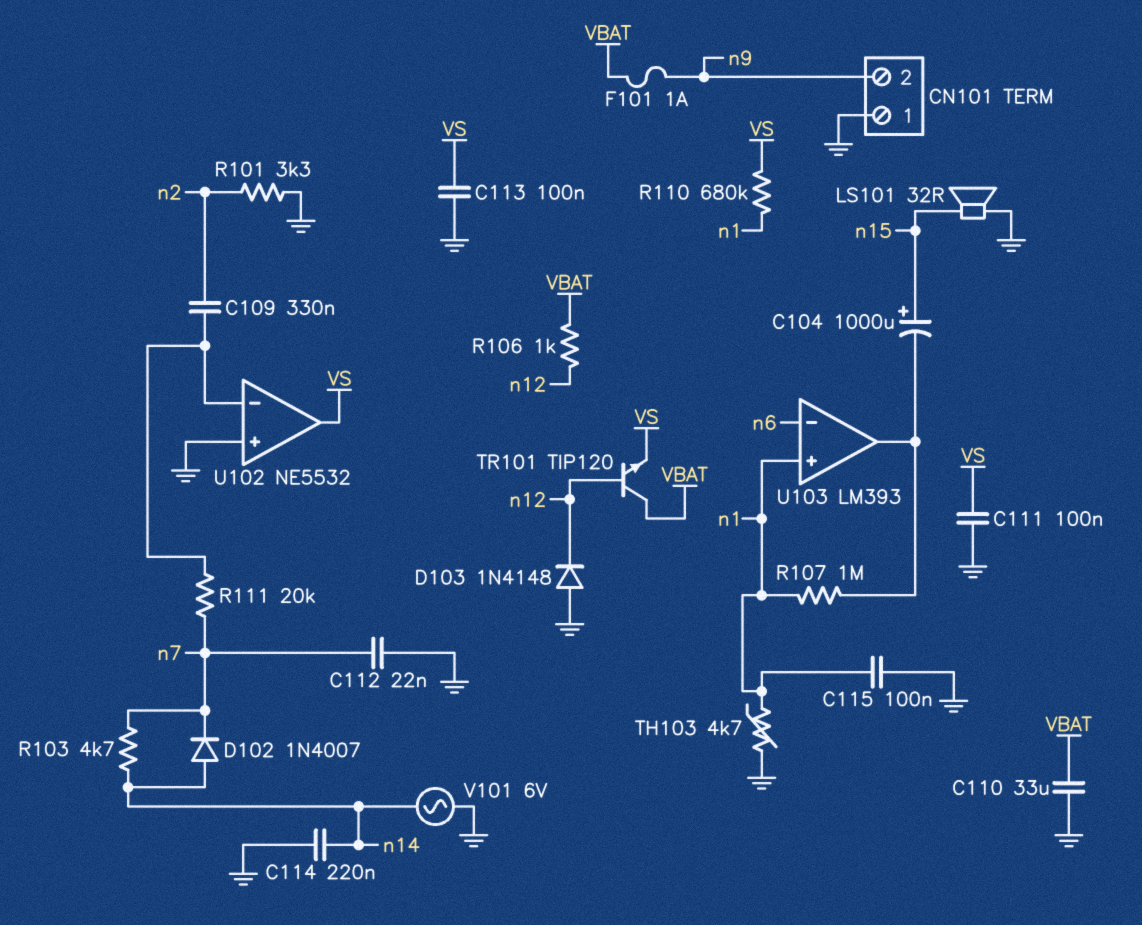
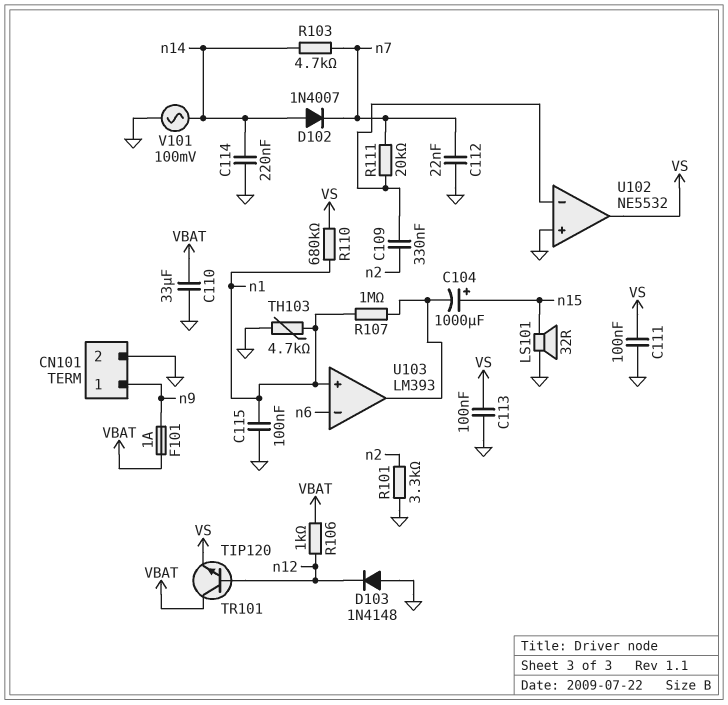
CN101 pin 1: GND -> n9
CN101 pin 2: n9 -> GND
V101: AC 6V (GND, n14) -> AC 100mV (GND, n14)

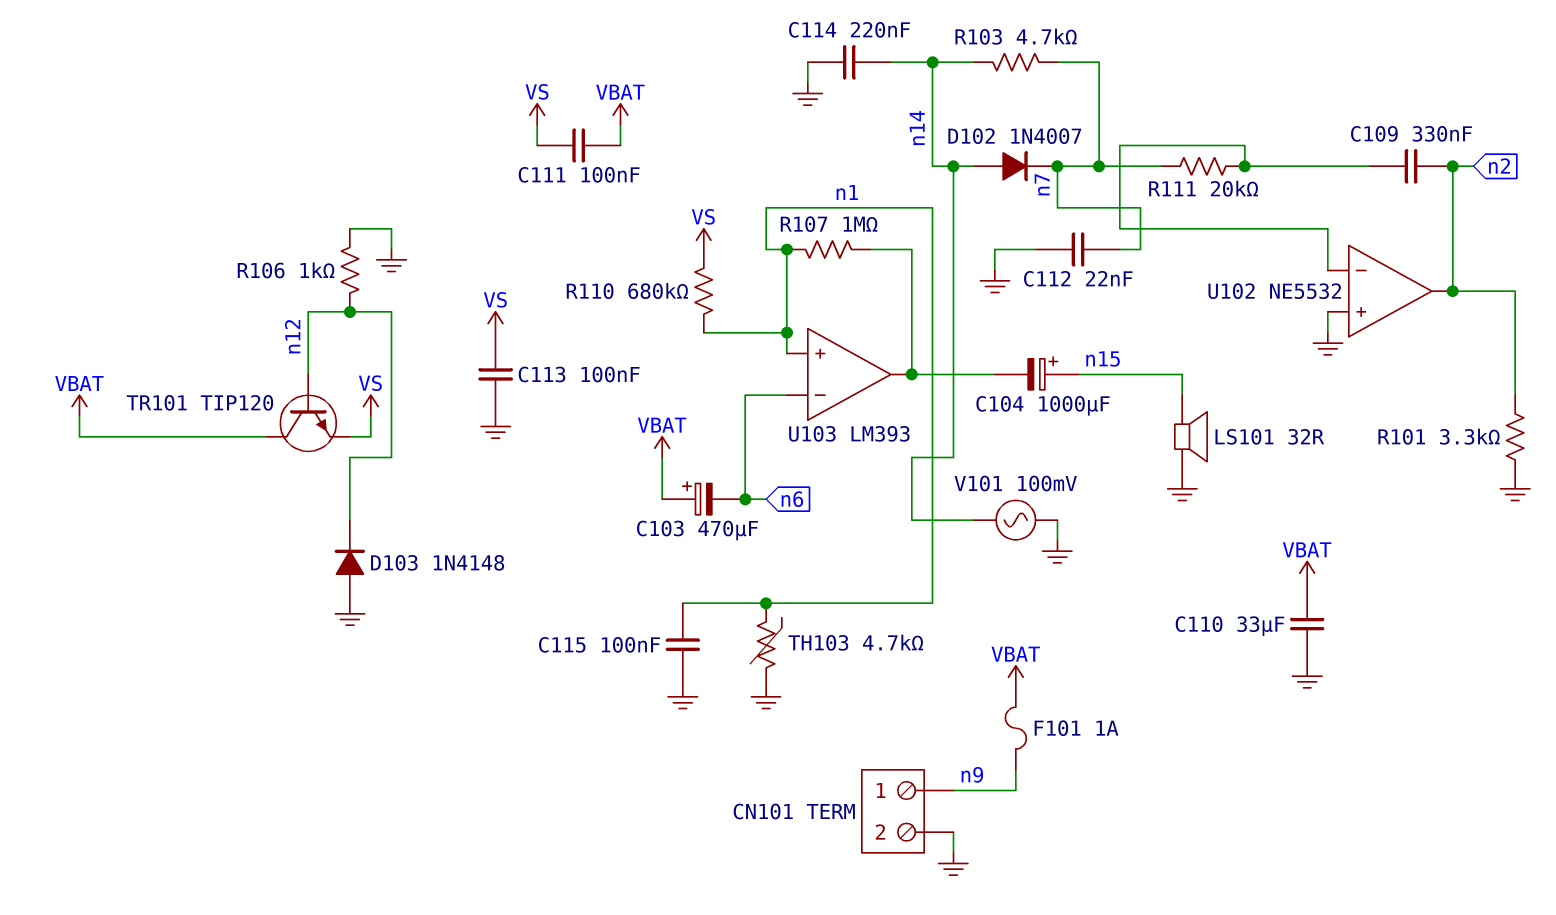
C103: none -> 470uF (plus VBAT, minus n6)
C111: 100nF (GND, VS) -> 100nF (VBAT, VS)
R106: 1k (VBAT, n12) -> 1k (GND, n12)
U102 pin out: VS -> n2

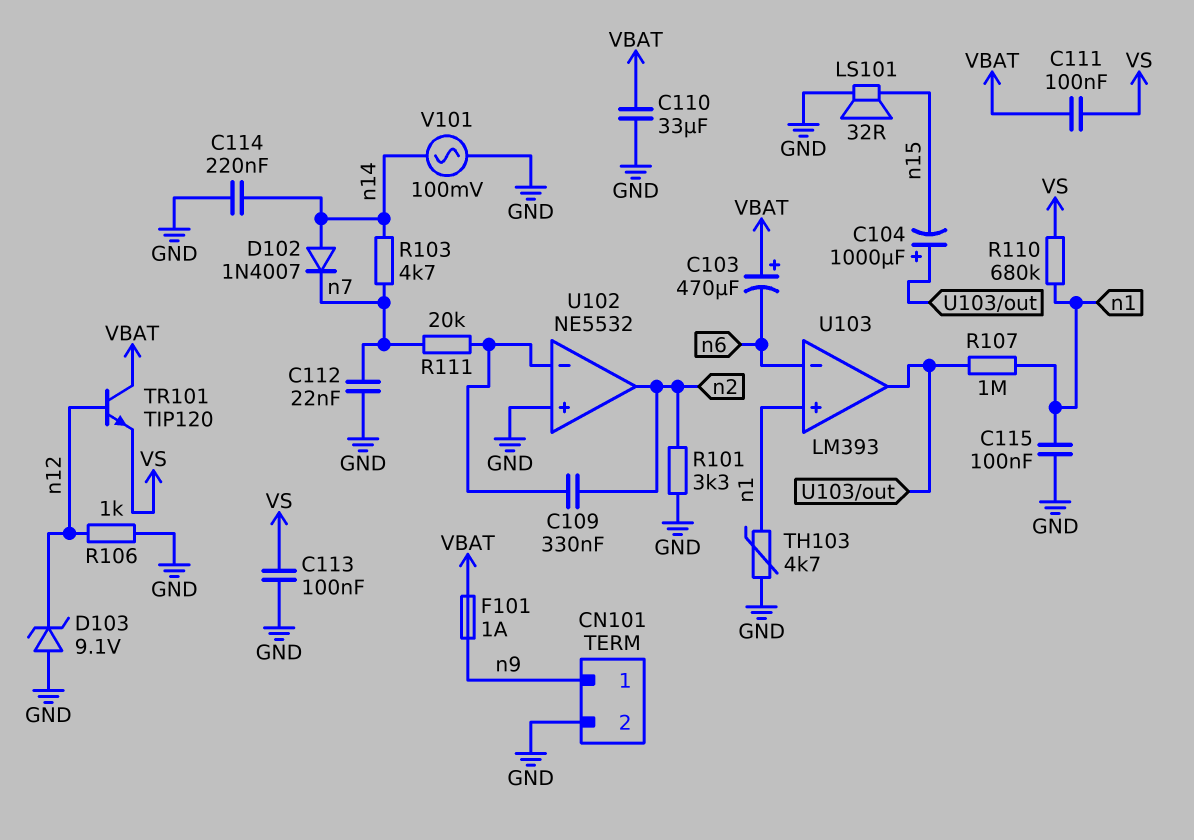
C104: 1000uF (plus n15, minus U103/out) -> 1000uF (plus U103/out, minus n15)
D103: diode 1N4148 (A GND, K n12) -> zener 9.1V (A GND, K n12)

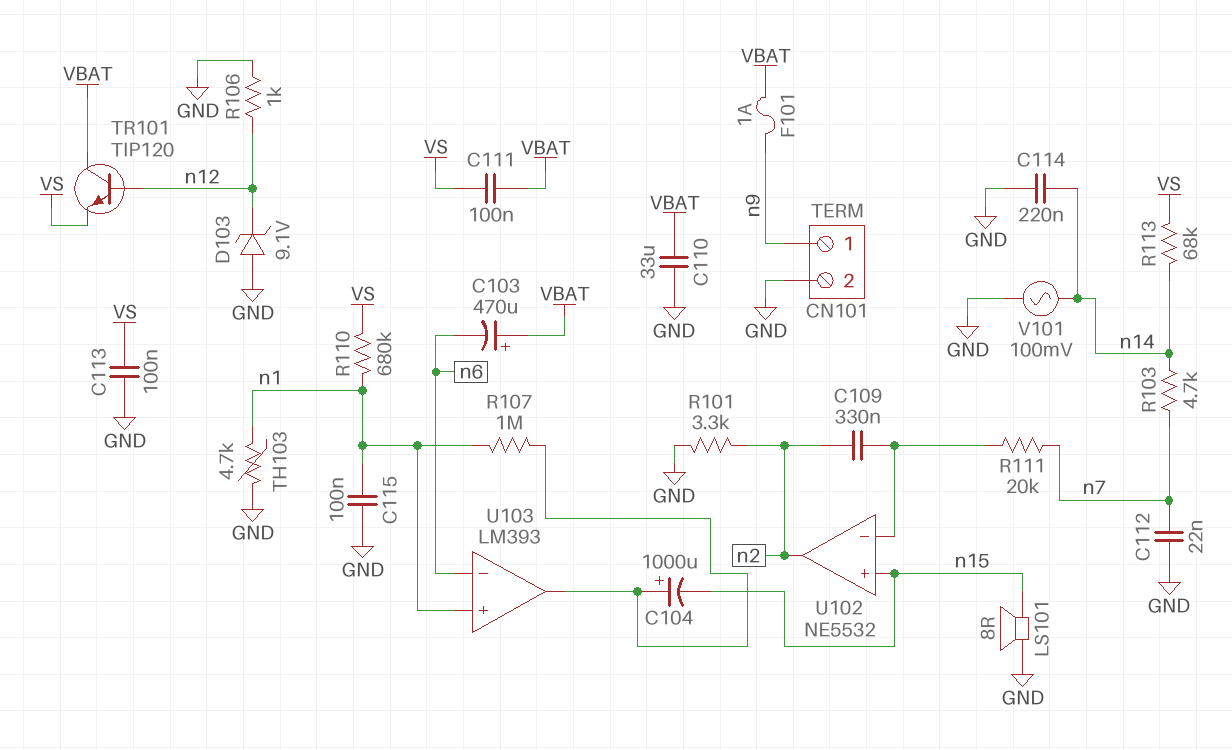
D102: diode 1N4007 (A n14, K n7) -> none
LS101: speaker 32R (GND, n15) -> speaker 8R (GND, n15)
R113: none -> 68k (VS, n14)
U102 pin in+: GND -> n15

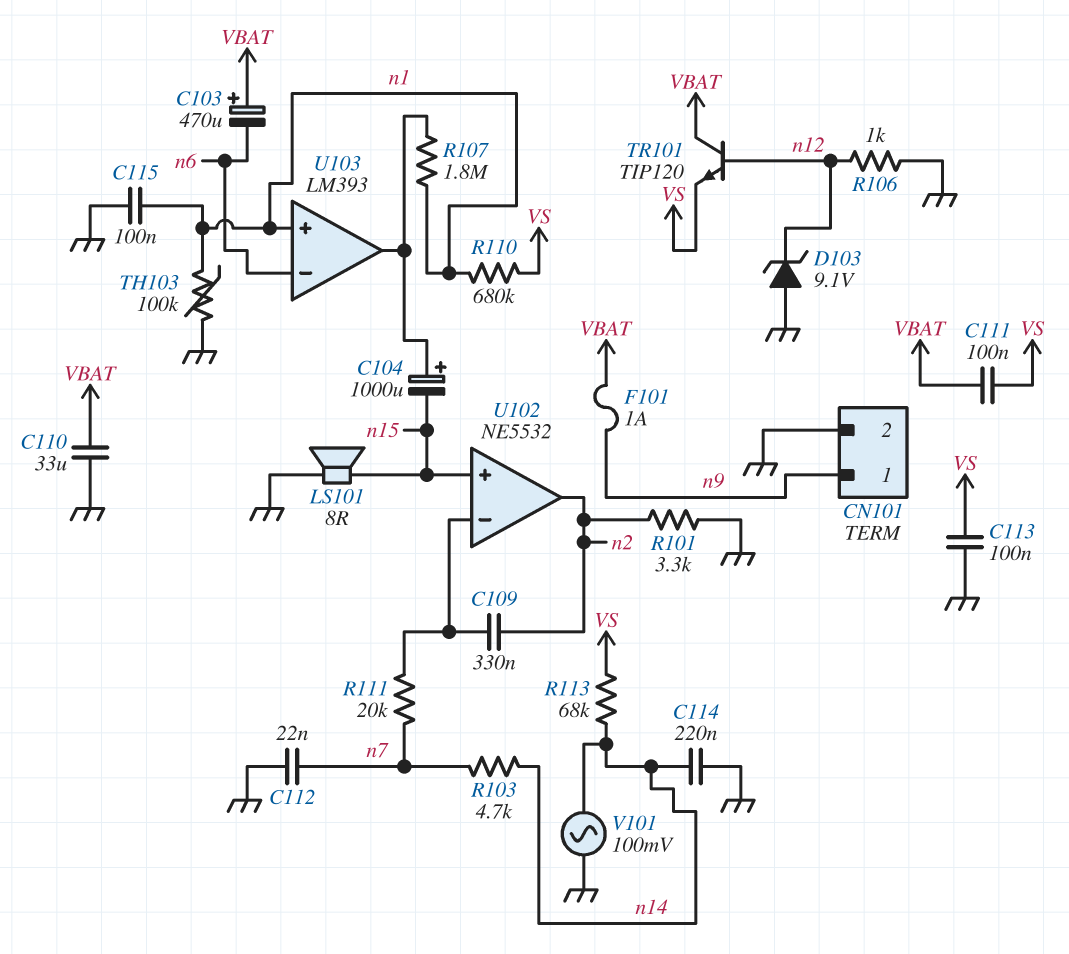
R107: 1M (U103/out, n1) -> 1.8M (U103/out, n1)
TH103: 4.7k (GND, n1) -> 100k (GND, n1)

